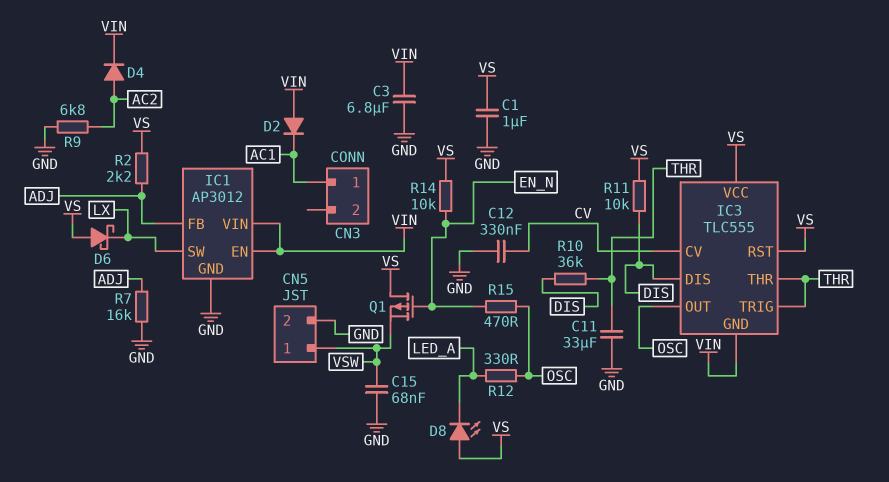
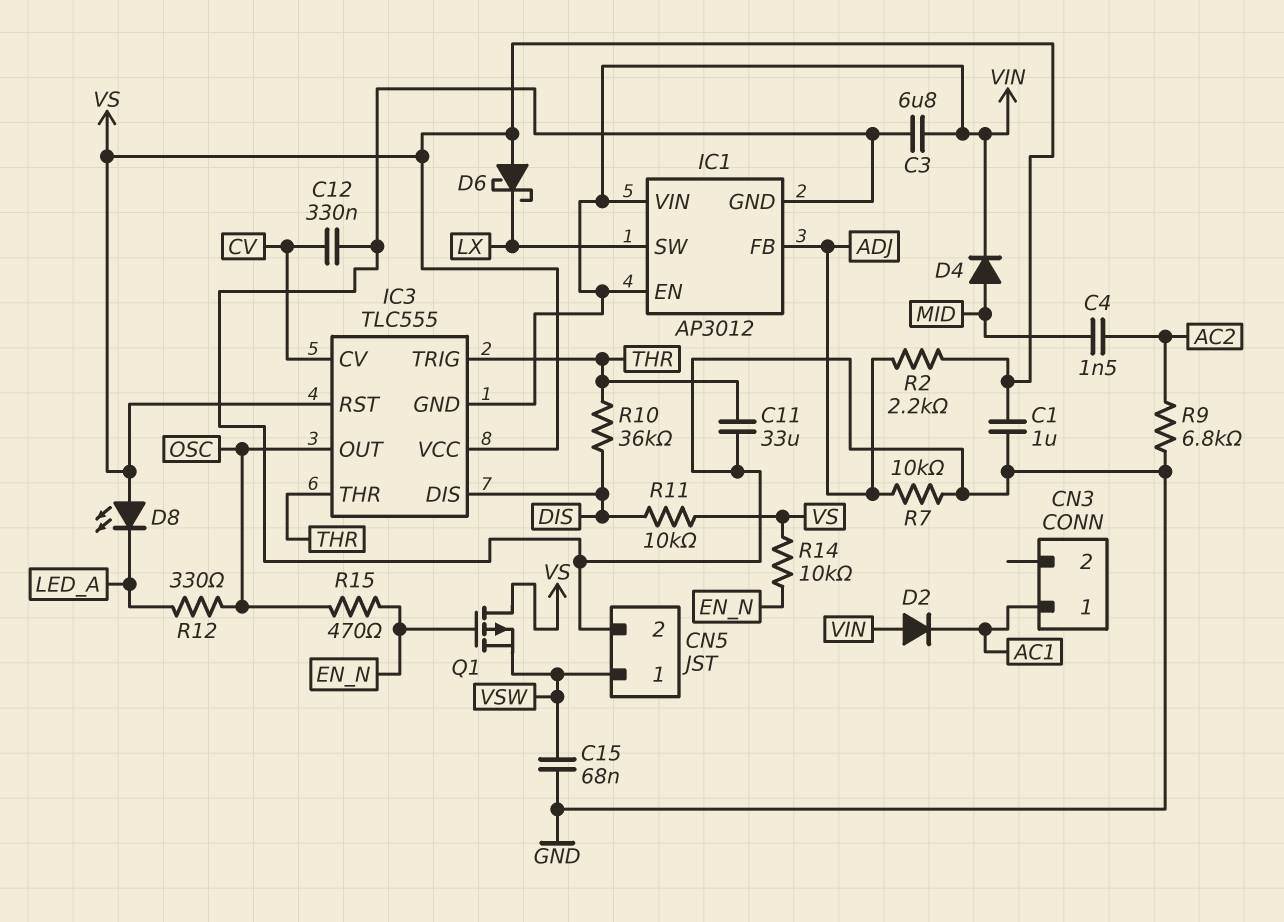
C4: none -> 1.5nF (AC2, MID)
D4: diode (A AC2, K VIN) -> diode (A MID, K VIN)
R7: 16k (ADJ, GND) -> 10k (ADJ, GND)

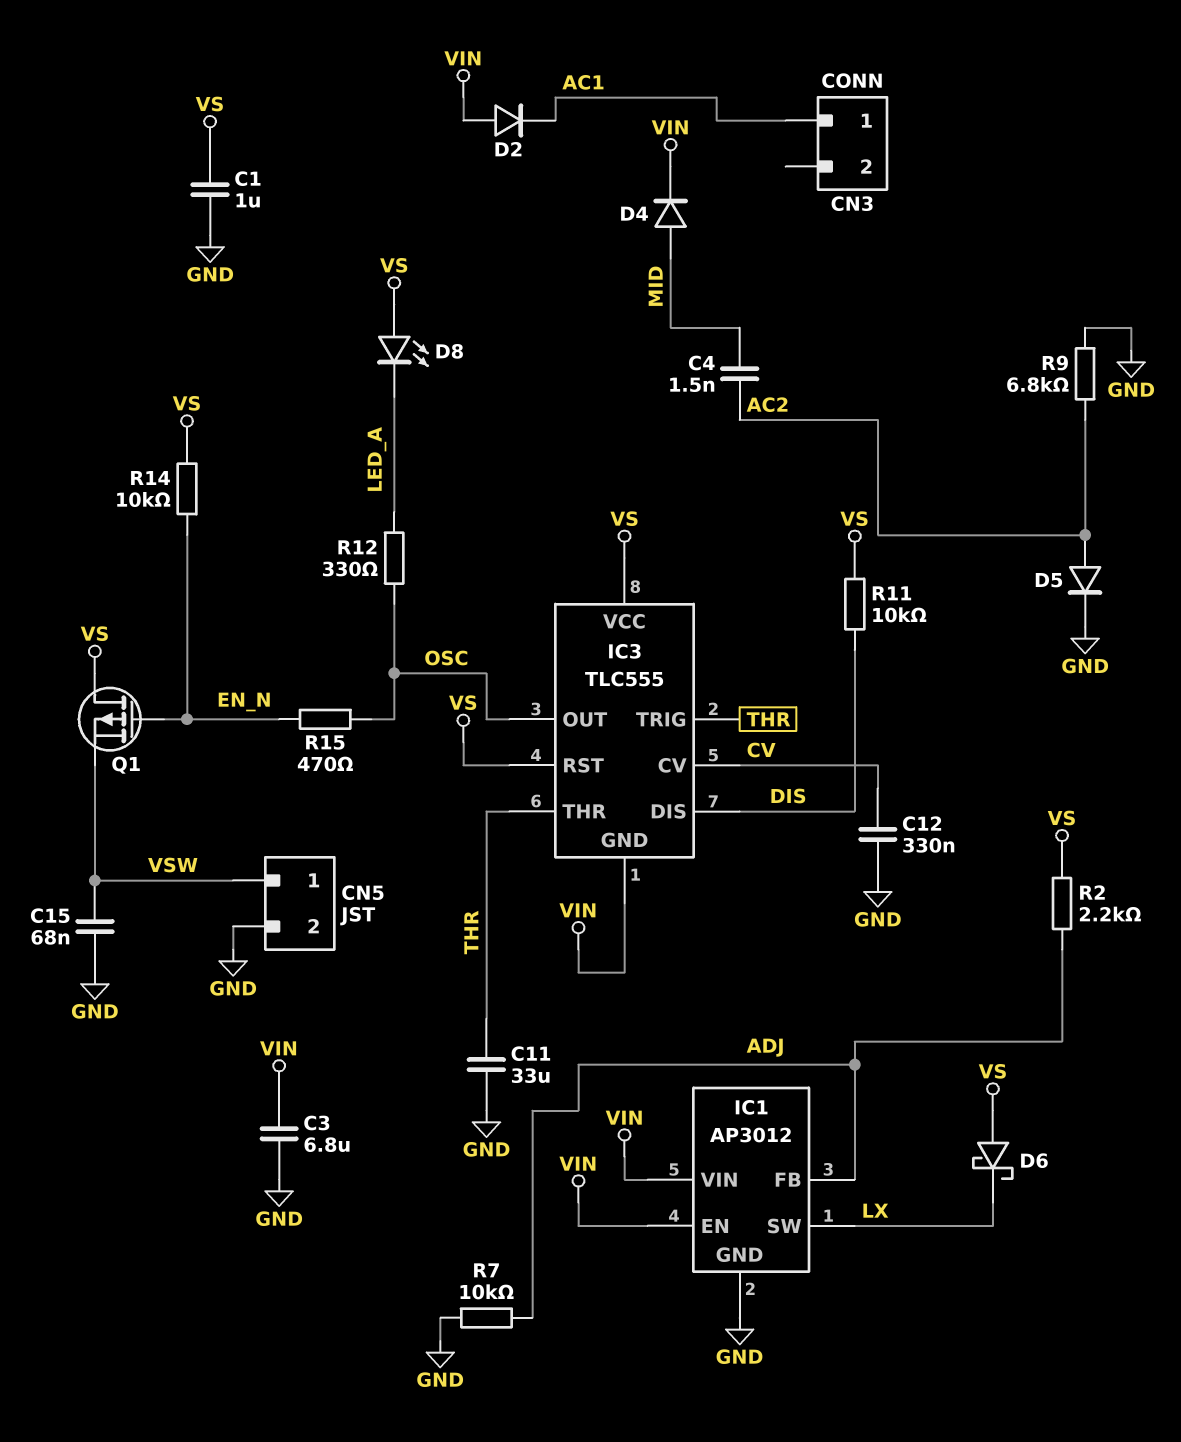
D5: none -> diode (A AC2, K GND)
R10: 36k (DIS, THR) -> none

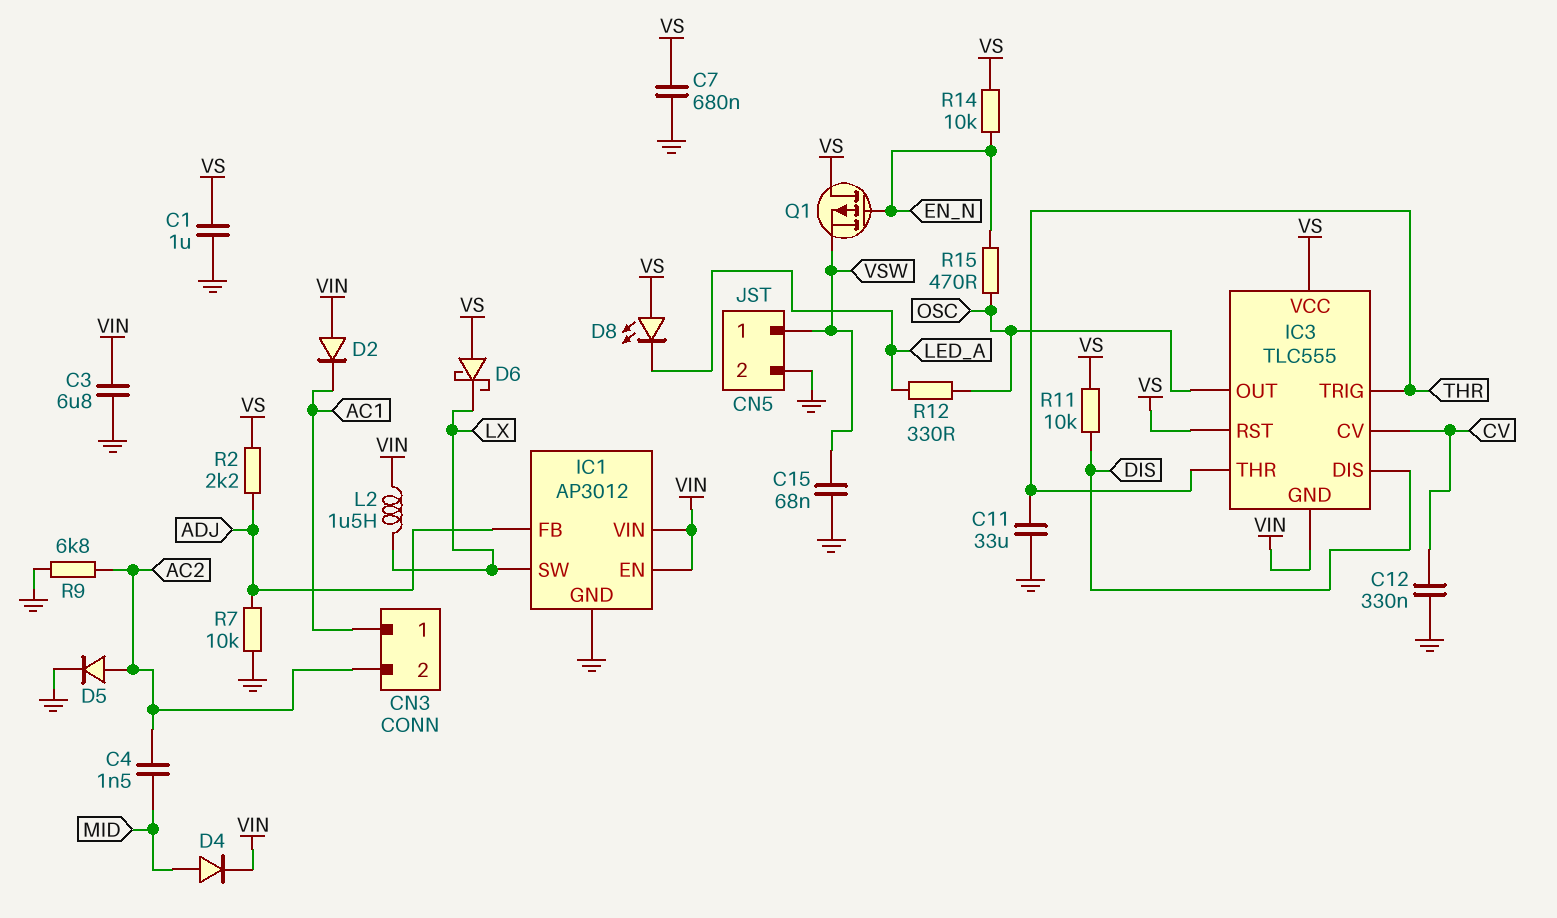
C7: none -> 680nF (GND, VS)
CN3 pin 2: none -> AC2
L2: none -> 1.5uH (LX, VIN)

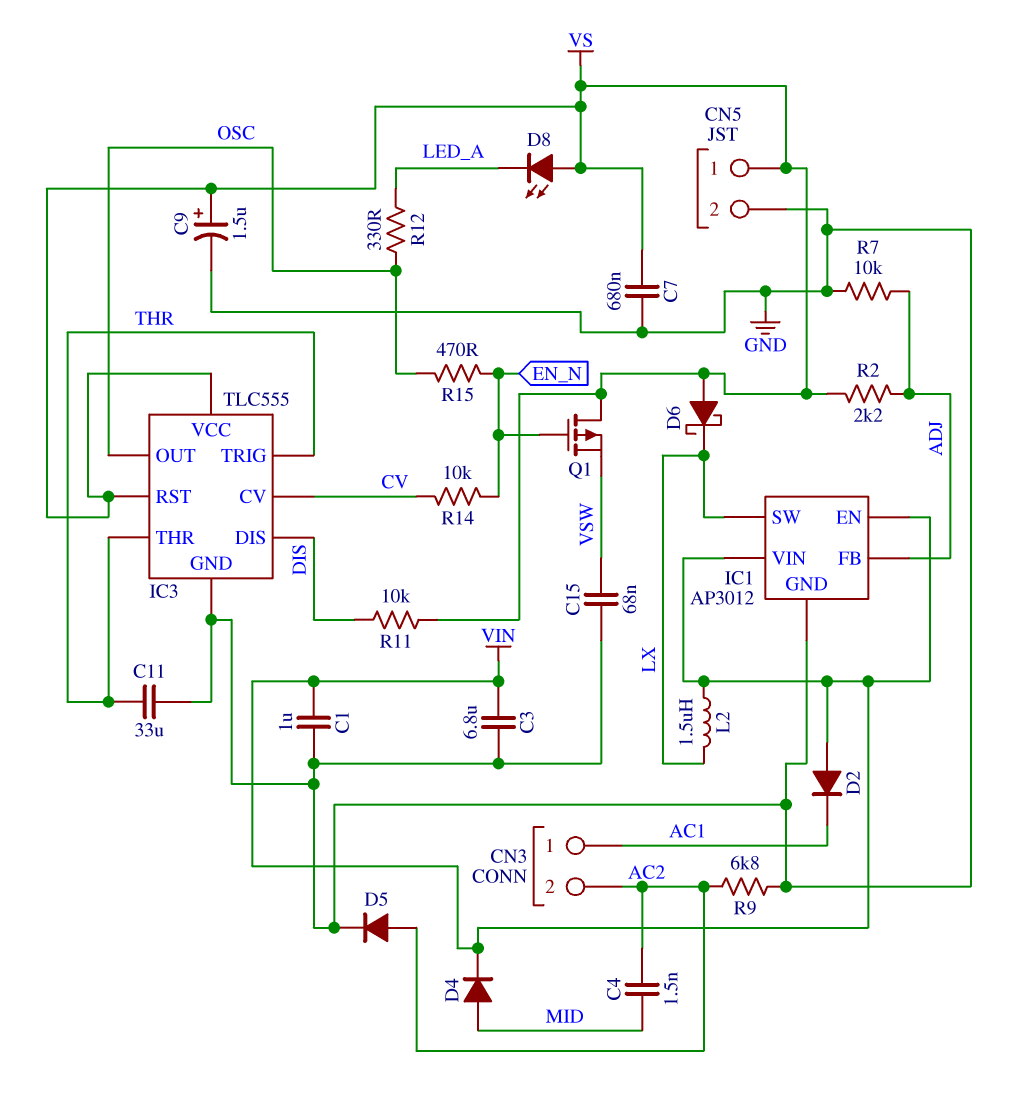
C1: 1uF (GND, VS) -> 1uF (GND, VIN)
C9: none -> 1.5uF (plus VS, minus GND)
C12: 330nF (CV, GND) -> none
CN5 pin 1: VSW -> VS
IC3 pin GND: VIN -> GND
R14: 10k (EN_N, VS) -> 10k (CV, EN_N)

